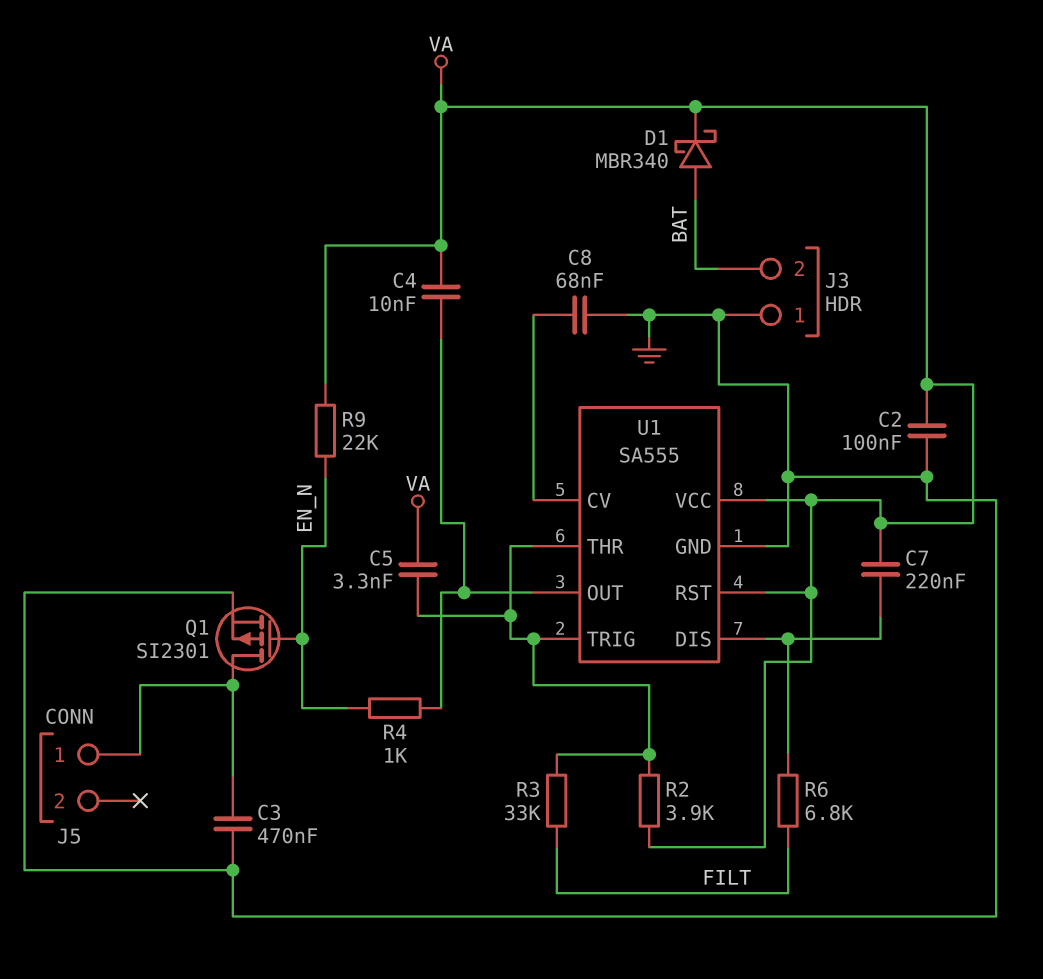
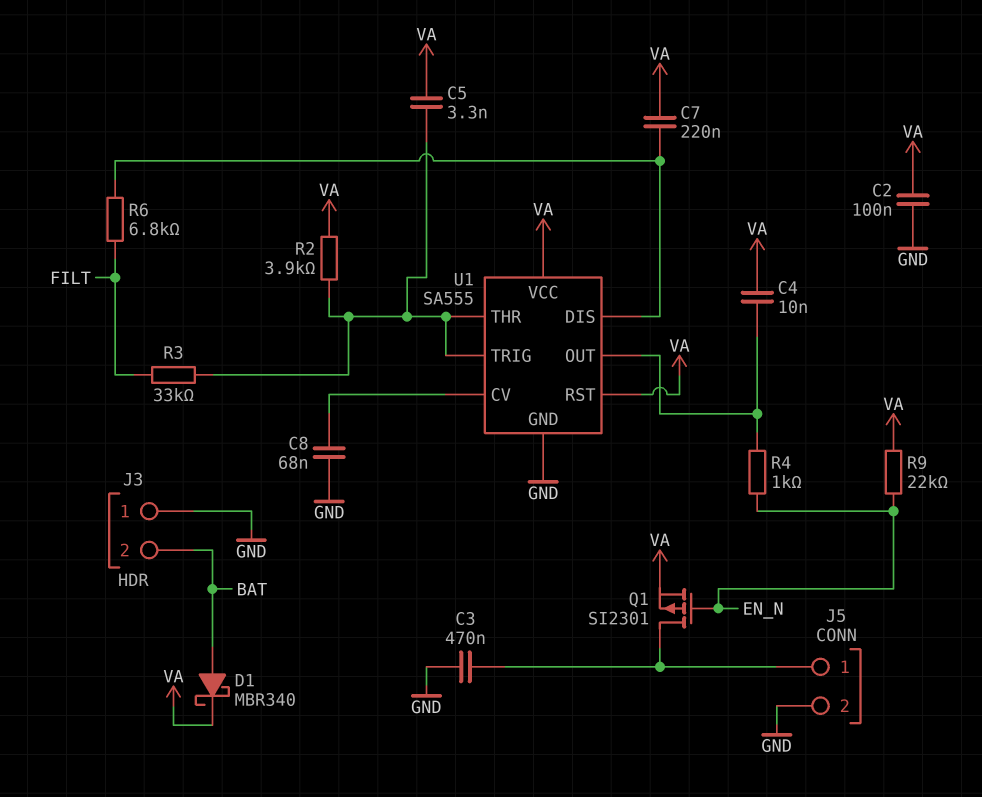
J5 pin 2: none -> GND
Q1: PMOS SI2301 (G EN_N, D J5/1, S GND) -> PMOS SI2301 (G EN_N, D J5/1, S VA)

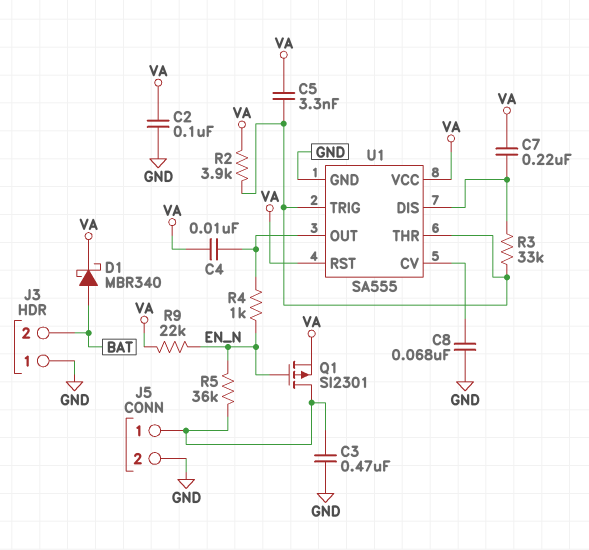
R3: 33k (FILT, U1/THR) -> 33k (U1/DIS, U1/THR)
R5: none -> 36k (EN_N, J5/1)
R6: 6.8k (FILT, U1/DIS) -> none

